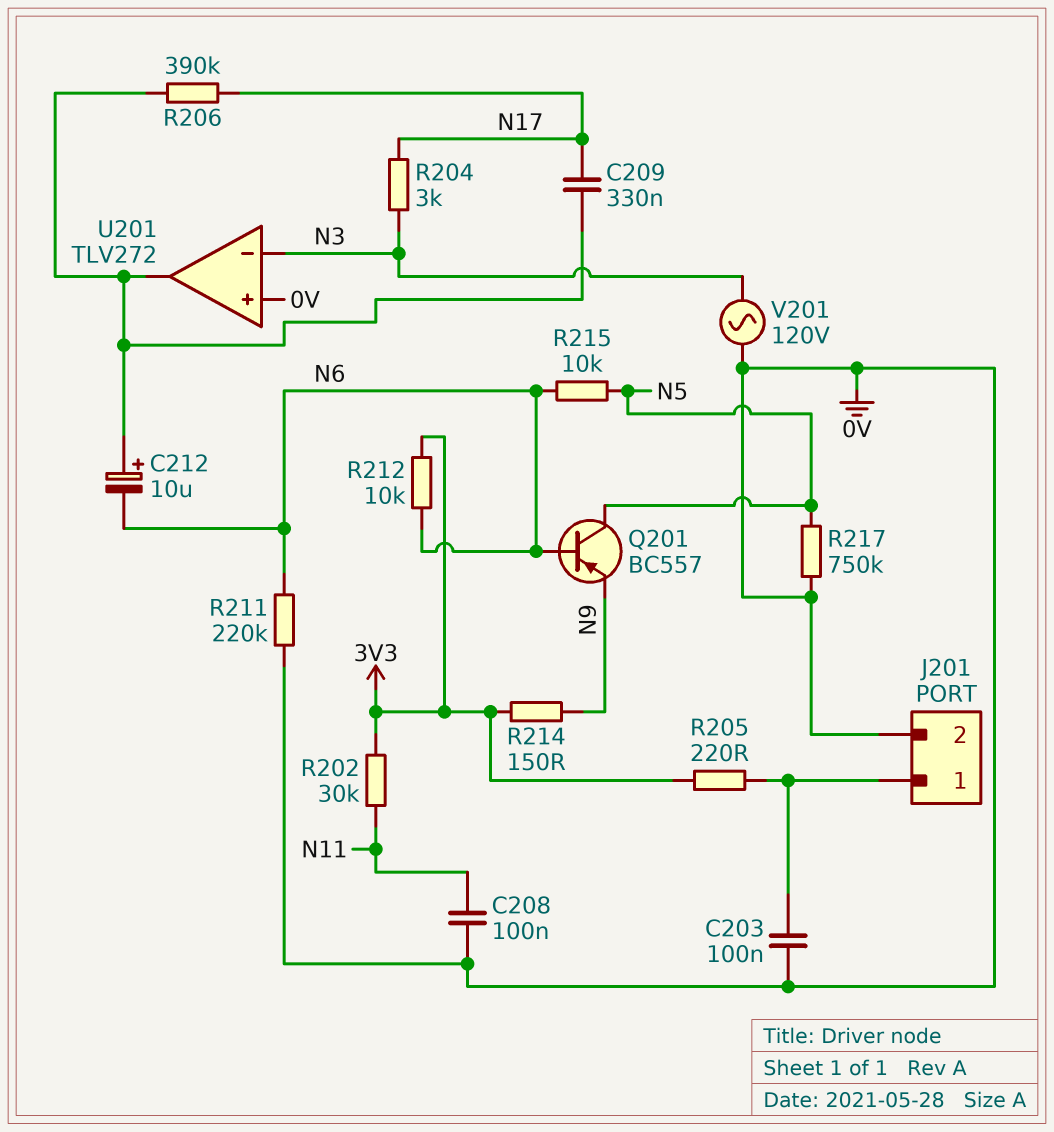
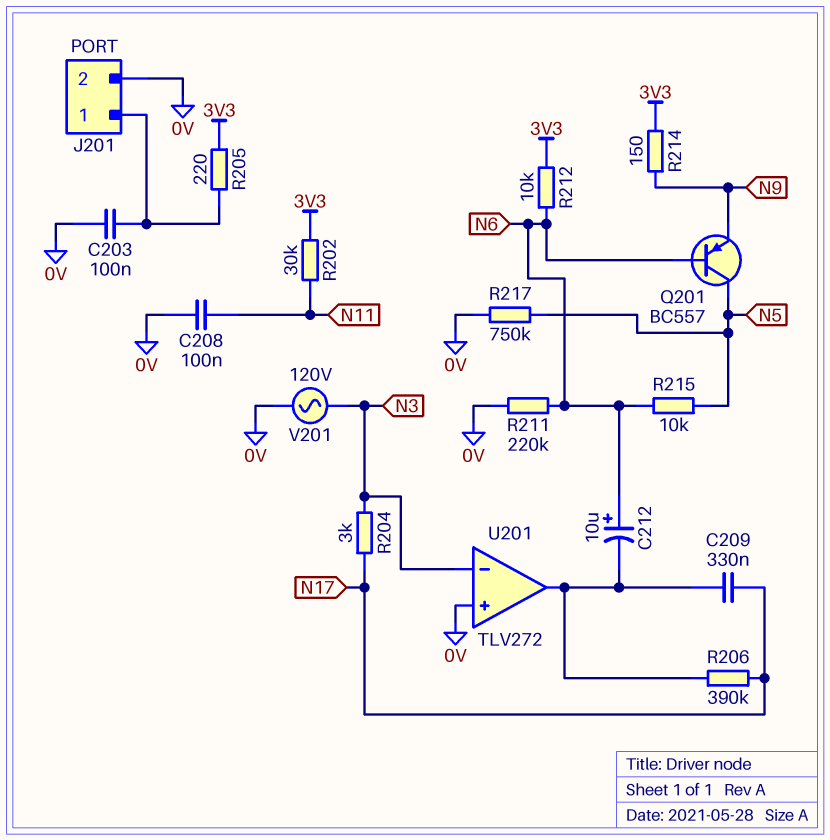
C212: 10uF (plus U201/out, minus N6) -> 10uF (plus N6, minus U201/out)

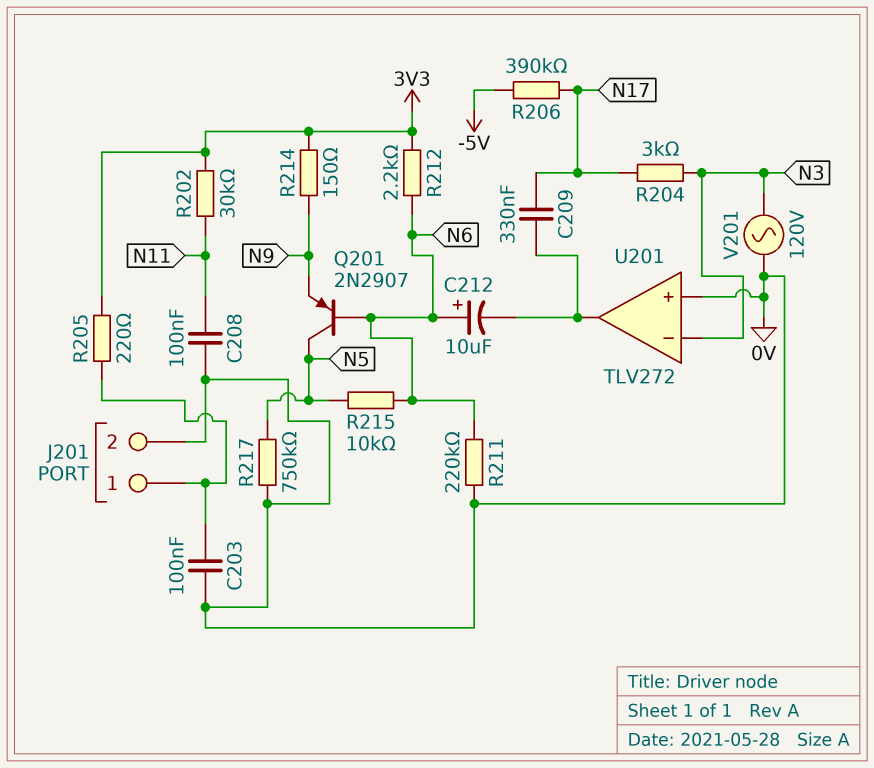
Q201: PNP BC557 (B N6, C N5, E N9) -> PNP 2N2907 (B N6, C N5, E N9)
R206: 390k (N17, U201/out) -> 390k (-5V, N17)
R212: 10k (3V3, N6) -> 2.2k (3V3, N6)

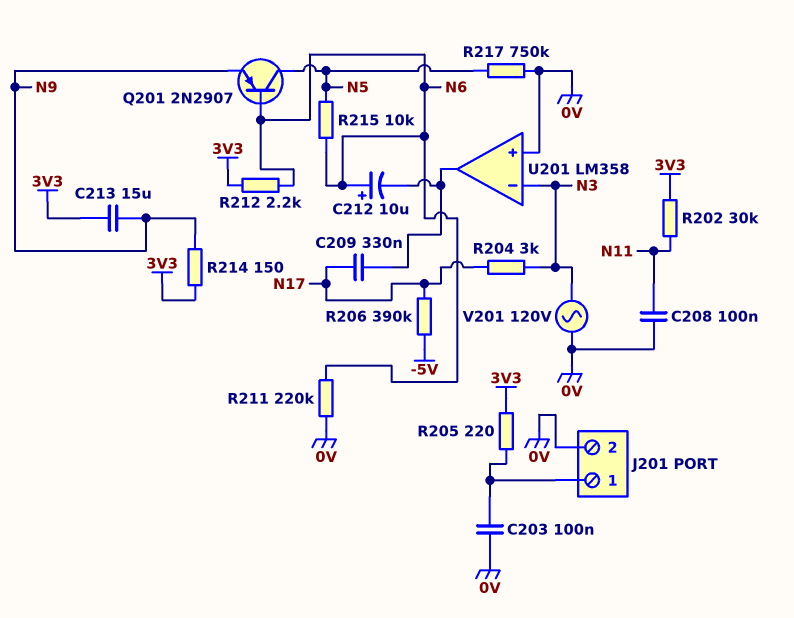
C213: none -> 15uF (3V3, N9)
U201: TLV272 -> LM358

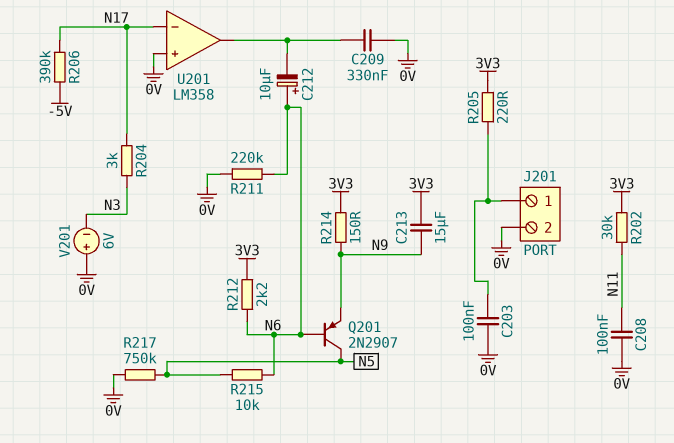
C209: 330nF (N17, U201/out) -> 330nF (0V, U201/out)
U201 pin in-: N3 -> N17
V201: AC 120V (0V, N3) -> 6V (plus 0V, minus N3)

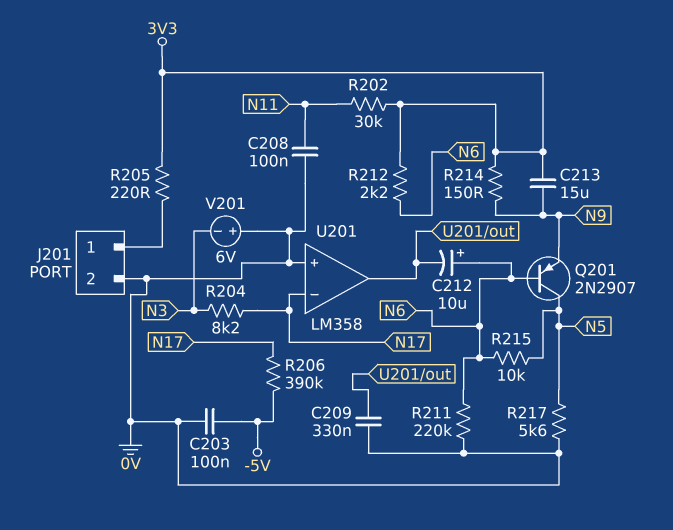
C203: 100nF (0V, J201/1) -> 100nF (-5V, 0V)
R204: 3k (N3, N17) -> 8.2k (N3, N17)
R217: 750k (0V, N5) -> 5.6k (0V, N5)

